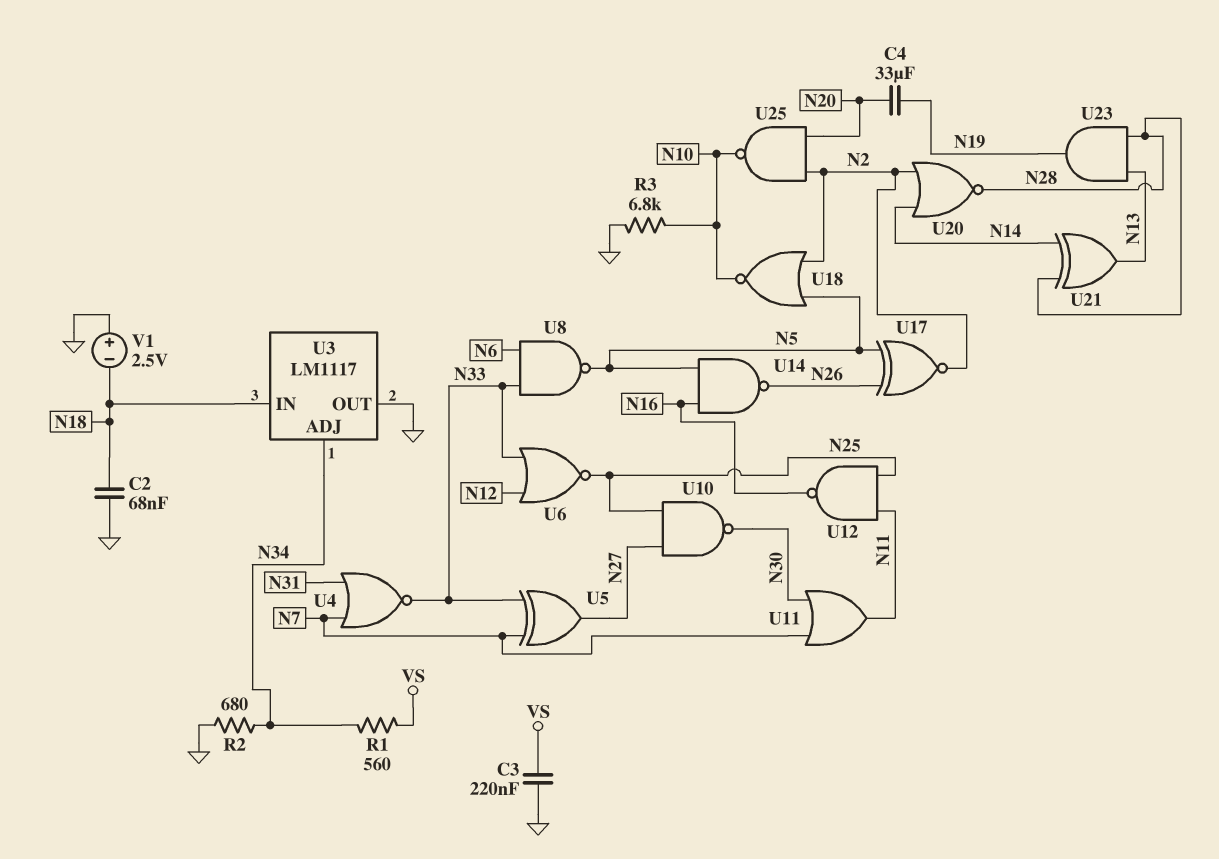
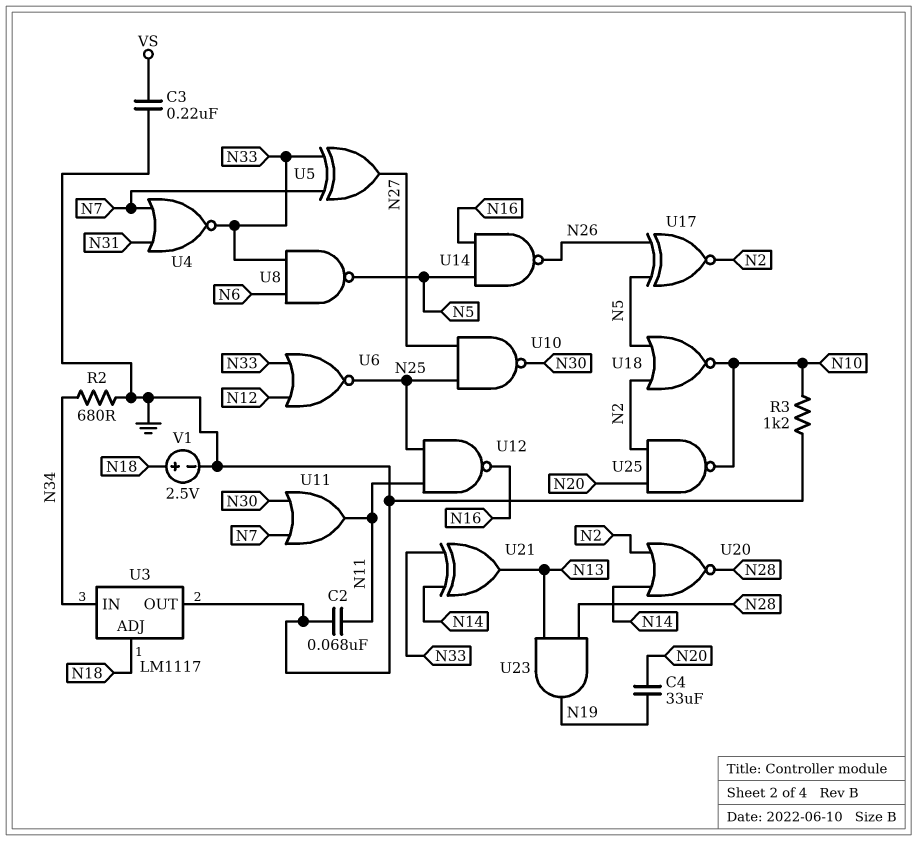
C2: 68nF (GND, N18) -> 68nF (GND, N11)
R1: 560 (N34, VS) -> none
R3: 6.8k (GND, N10) -> 1.2k (GND, N10)
U3 pin ADJ: N34 -> N18
U3 pin IN: N18 -> N34
U21: XOR (in N14, in N28, out N13) -> XOR (in N14, in N33, out N13)
V1: 2.5V (plus GND, minus N18) -> 2.5V (plus N18, minus GND)

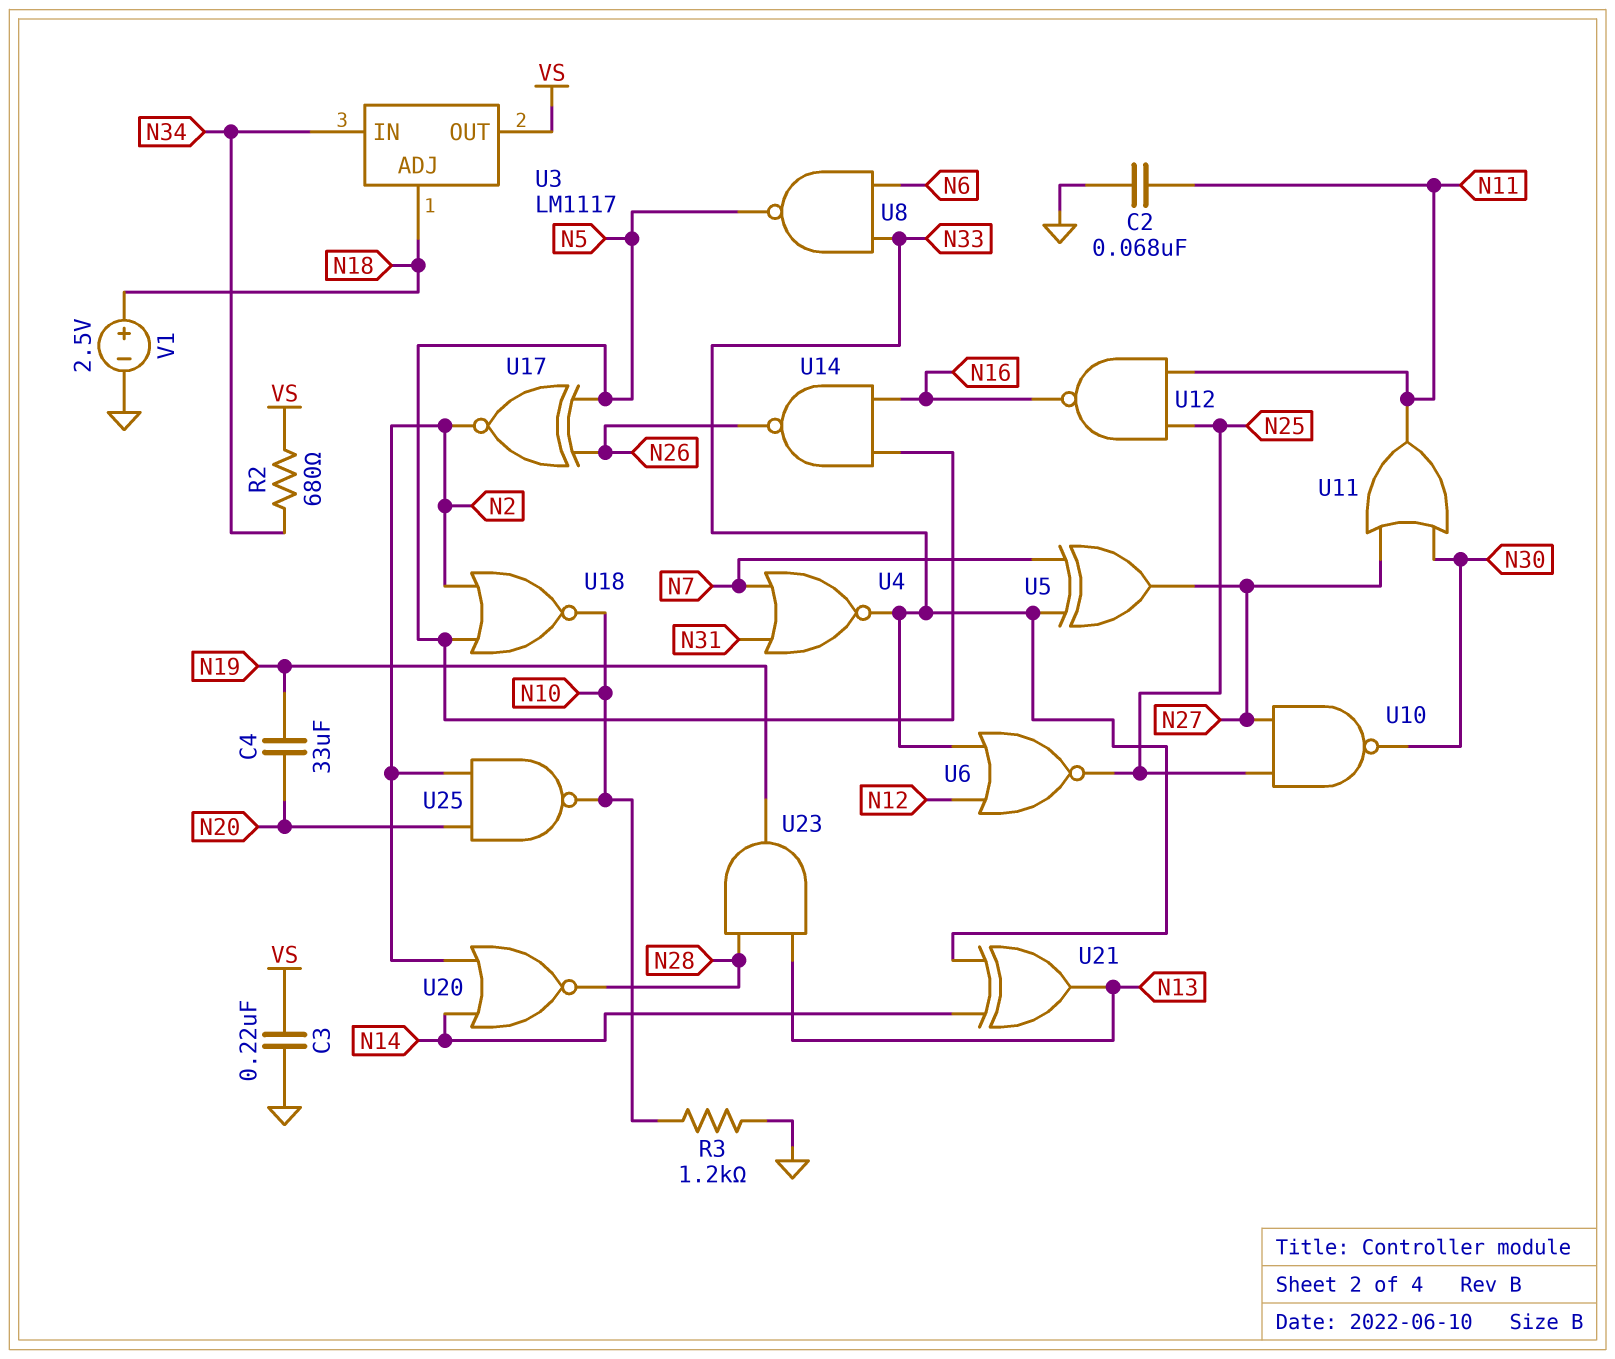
R2: 680 (GND, N34) -> 680 (N34, VS)
U3 pin OUT: GND -> VS
U11: OR (in N7, in N30, out N11) -> OR (in N27, in N30, out N11)

